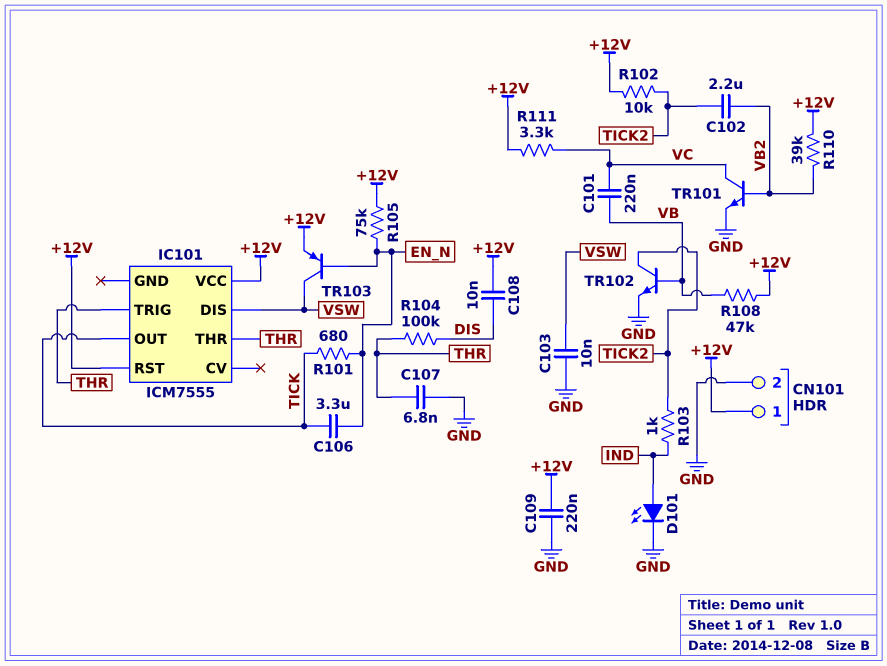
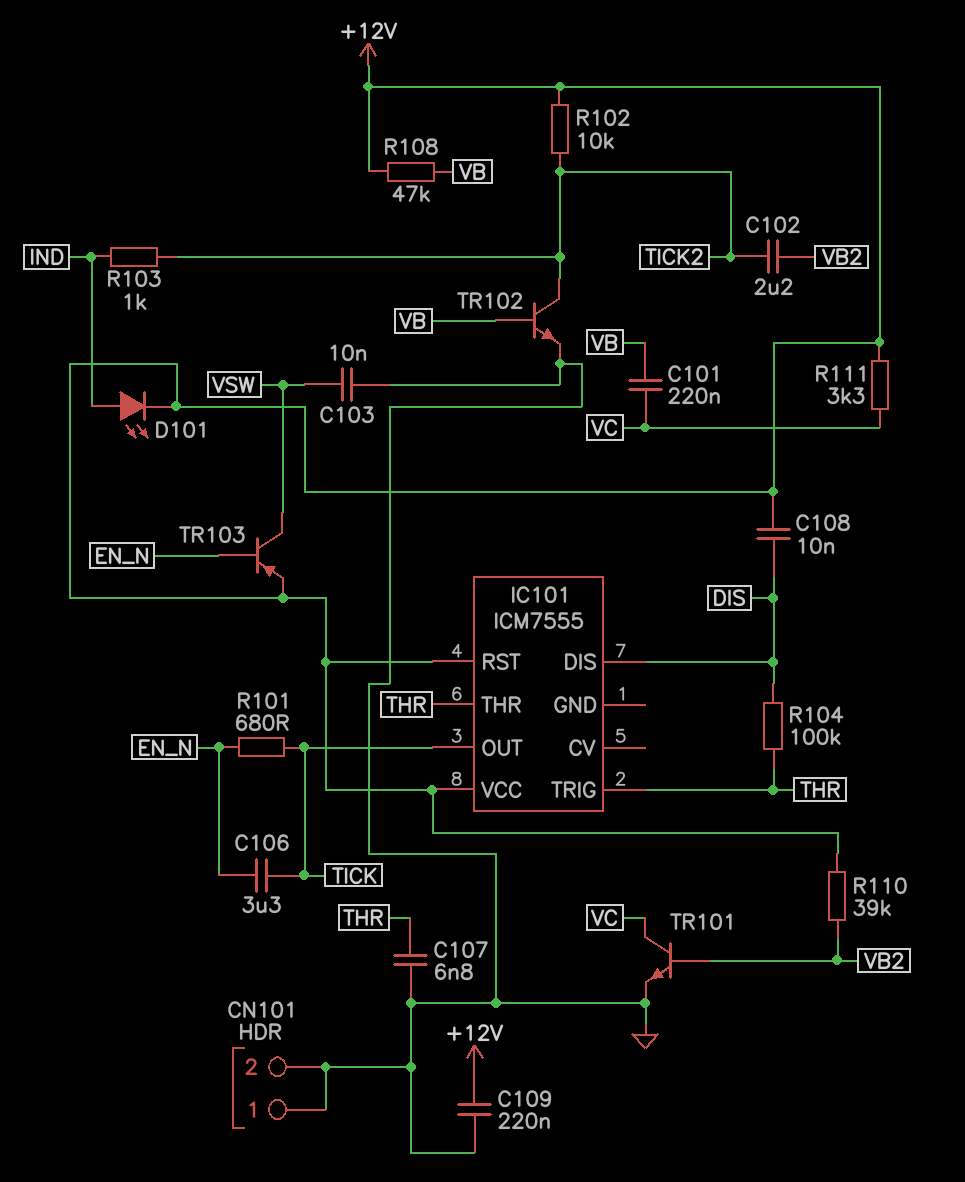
CN101 pin 1: +12V -> GND
D101: LED (A IND, K GND) -> LED (A IND, K +12V)
IC101 pin DIS: VSW -> DIS
R105: 75k (+12V, EN_N) -> none

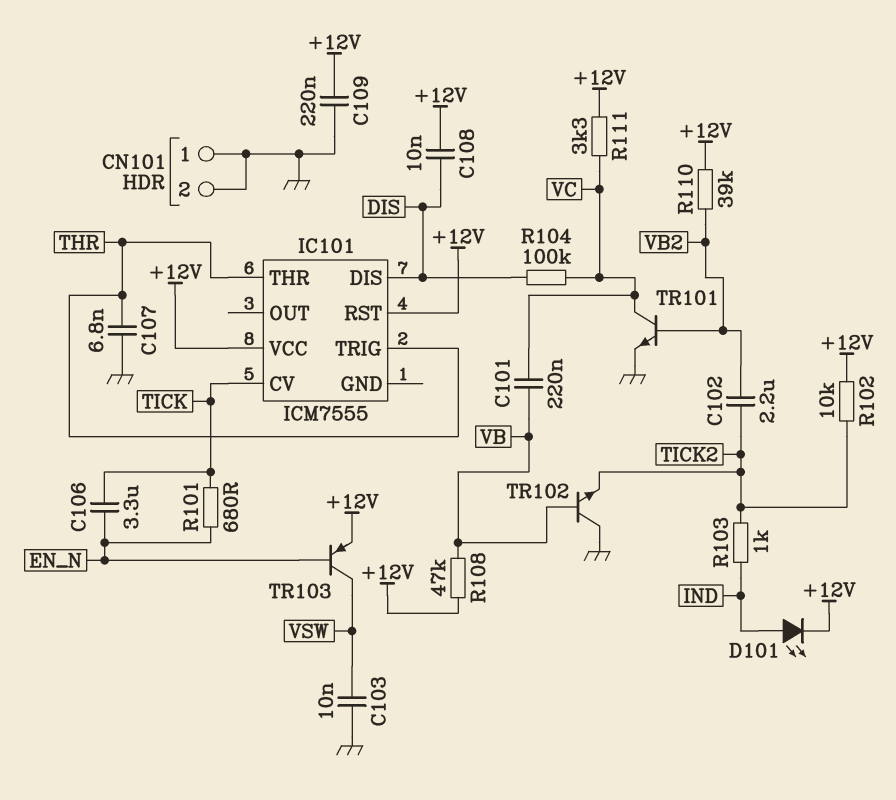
IC101 pin CV: none -> TICK
IC101 pin OUT: TICK -> none
R104: 100k (DIS, THR) -> 100k (DIS, VC)
TR102: NPN (B VB, C TICK2, E GND) -> NPN (B VB, C GND, E TICK2)

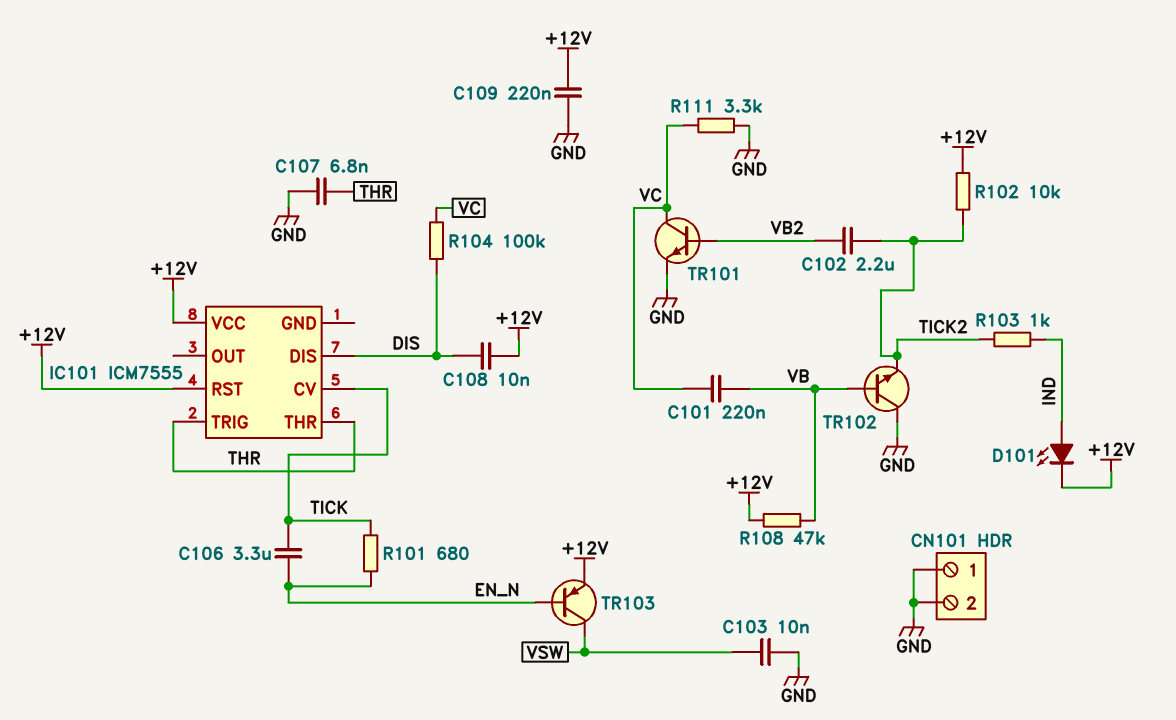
R110: 39k (+12V, VB2) -> none
R111: 3.3k (+12V, VC) -> 3.3k (GND, VC)

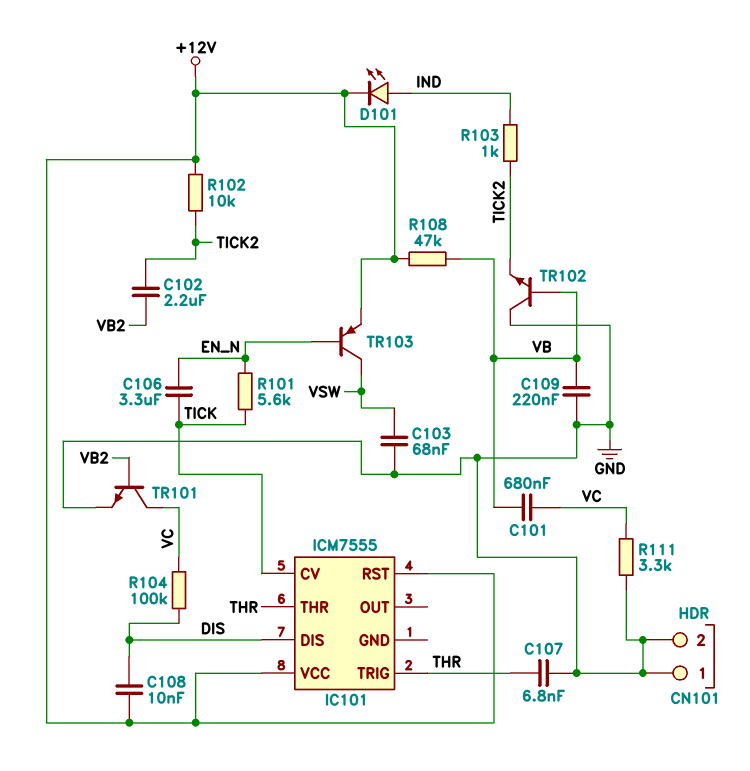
C101: 220nF (VB, VC) -> 680nF (VB, VC)
C103: 10nF (GND, VSW) -> 68nF (GND, VSW)
C109: 220nF (+12V, GND) -> 220nF (GND, VB)
R101: 680 (EN_N, TICK) -> 5.6k (EN_N, TICK)

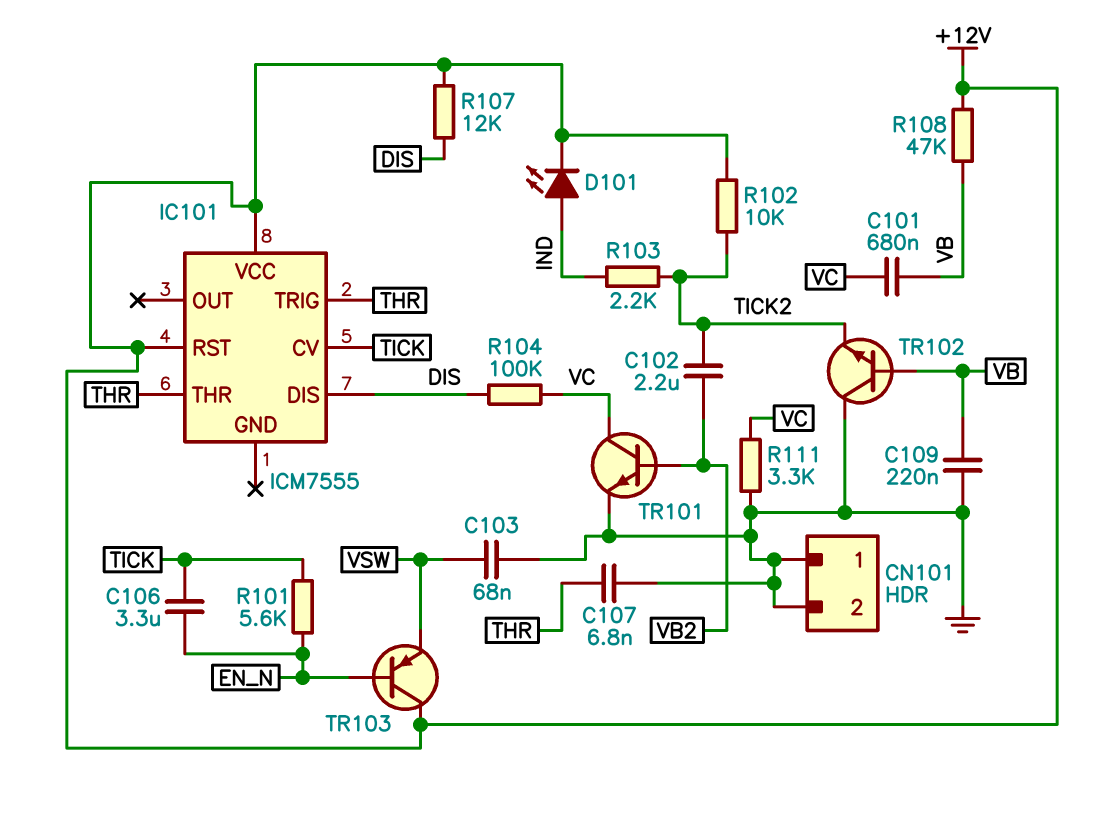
C108: 10nF (+12V, DIS) -> none
R103: 1k (IND, TICK2) -> 2.2k (IND, TICK2)
R107: none -> 12k (+12V, DIS)
TR103: PNP (B EN_N, C VSW, E +12V) -> PNP (B EN_N, C +12V, E VSW)

